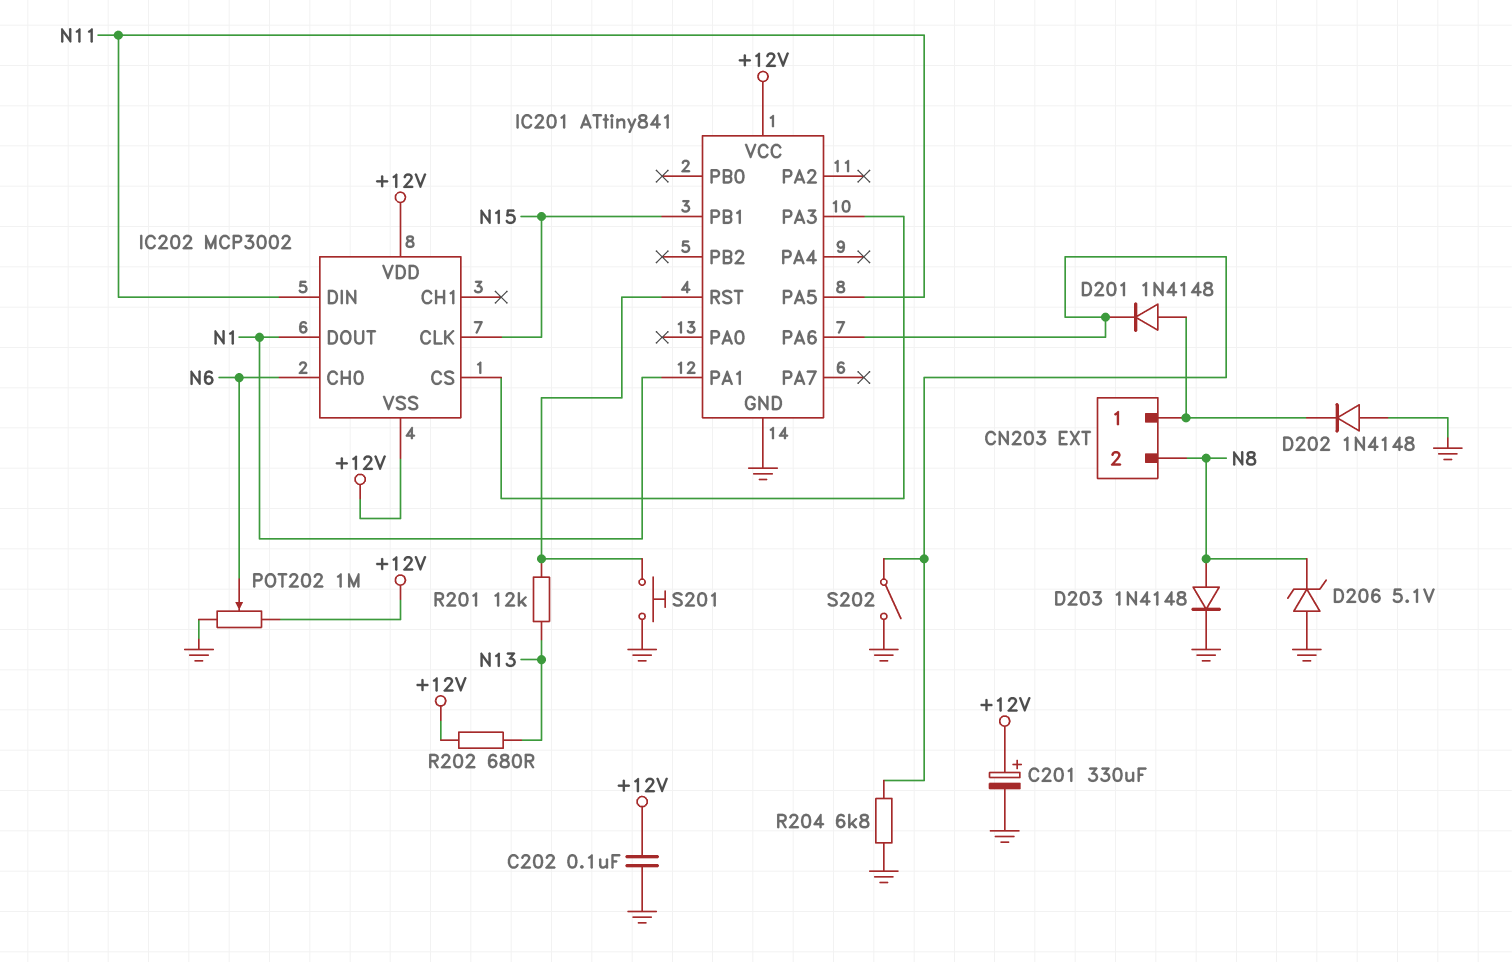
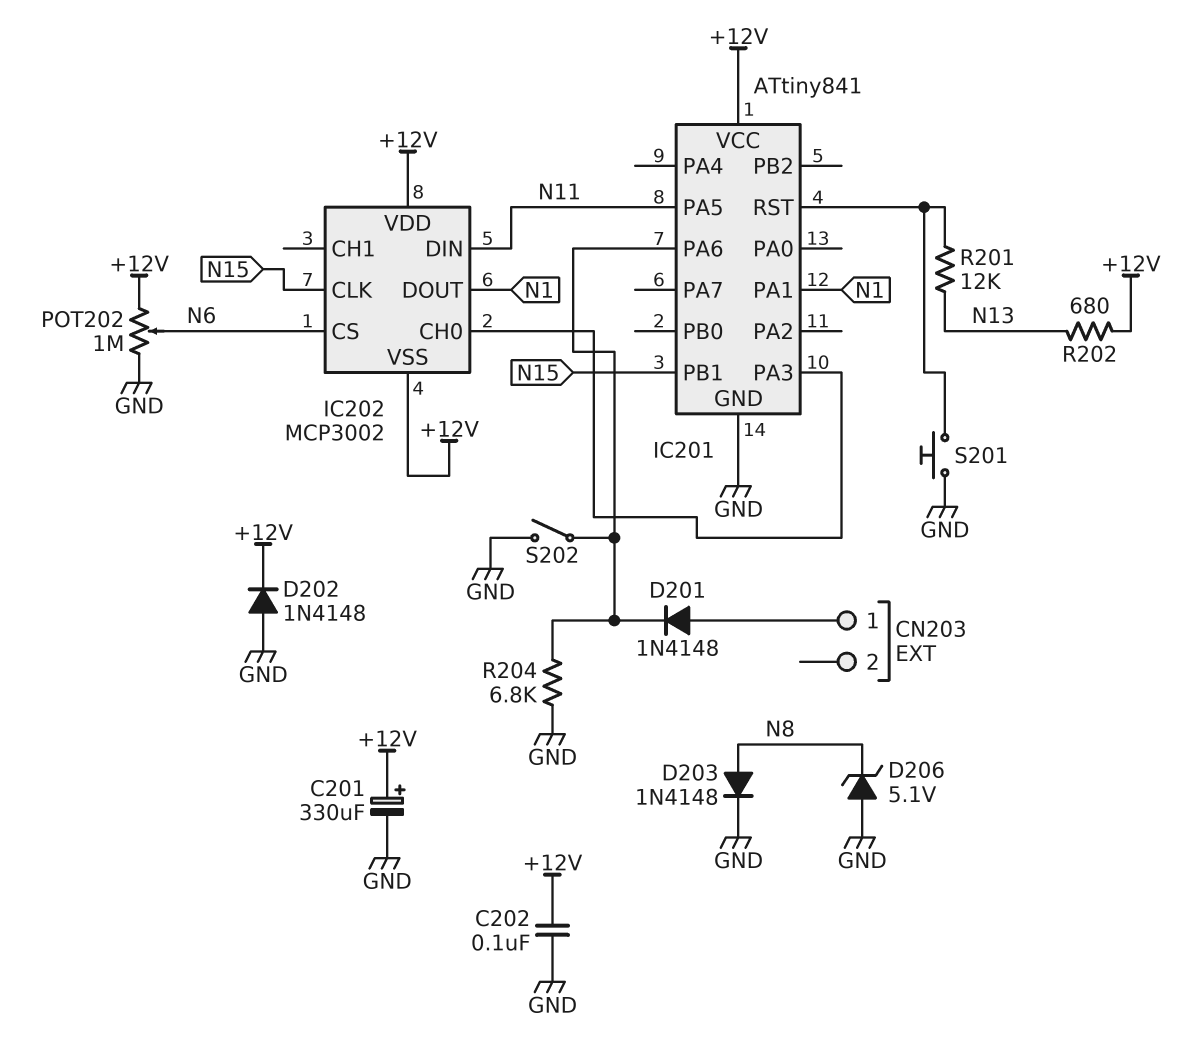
CN203 pin 2: N8 -> none
D202: diode 1N4148 (A GND, K CN203/1) -> diode 1N4148 (A GND, K +12V)
IC202 pin CH0: N6 -> IC201/PA3
IC202 pin CS: IC201/PA3 -> N6

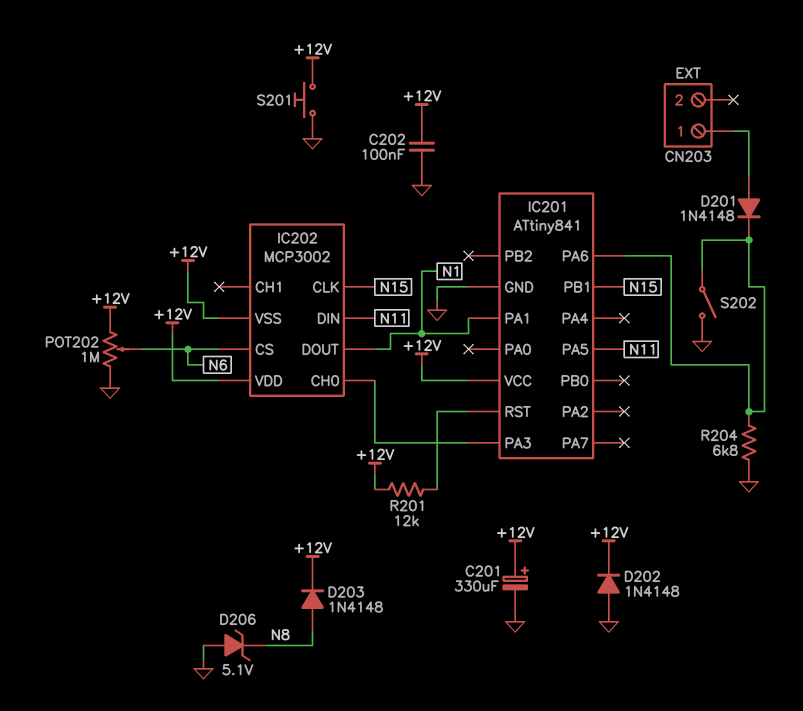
D203: diode 1N4148 (A N8, K GND) -> diode 1N4148 (A N8, K +12V)
R201: 12k (IC201/RST, N13) -> 12k (+12V, IC201/RST)
R202: 680 (+12V, N13) -> none
S201: button (GND, IC201/RST) -> button (+12V, GND)

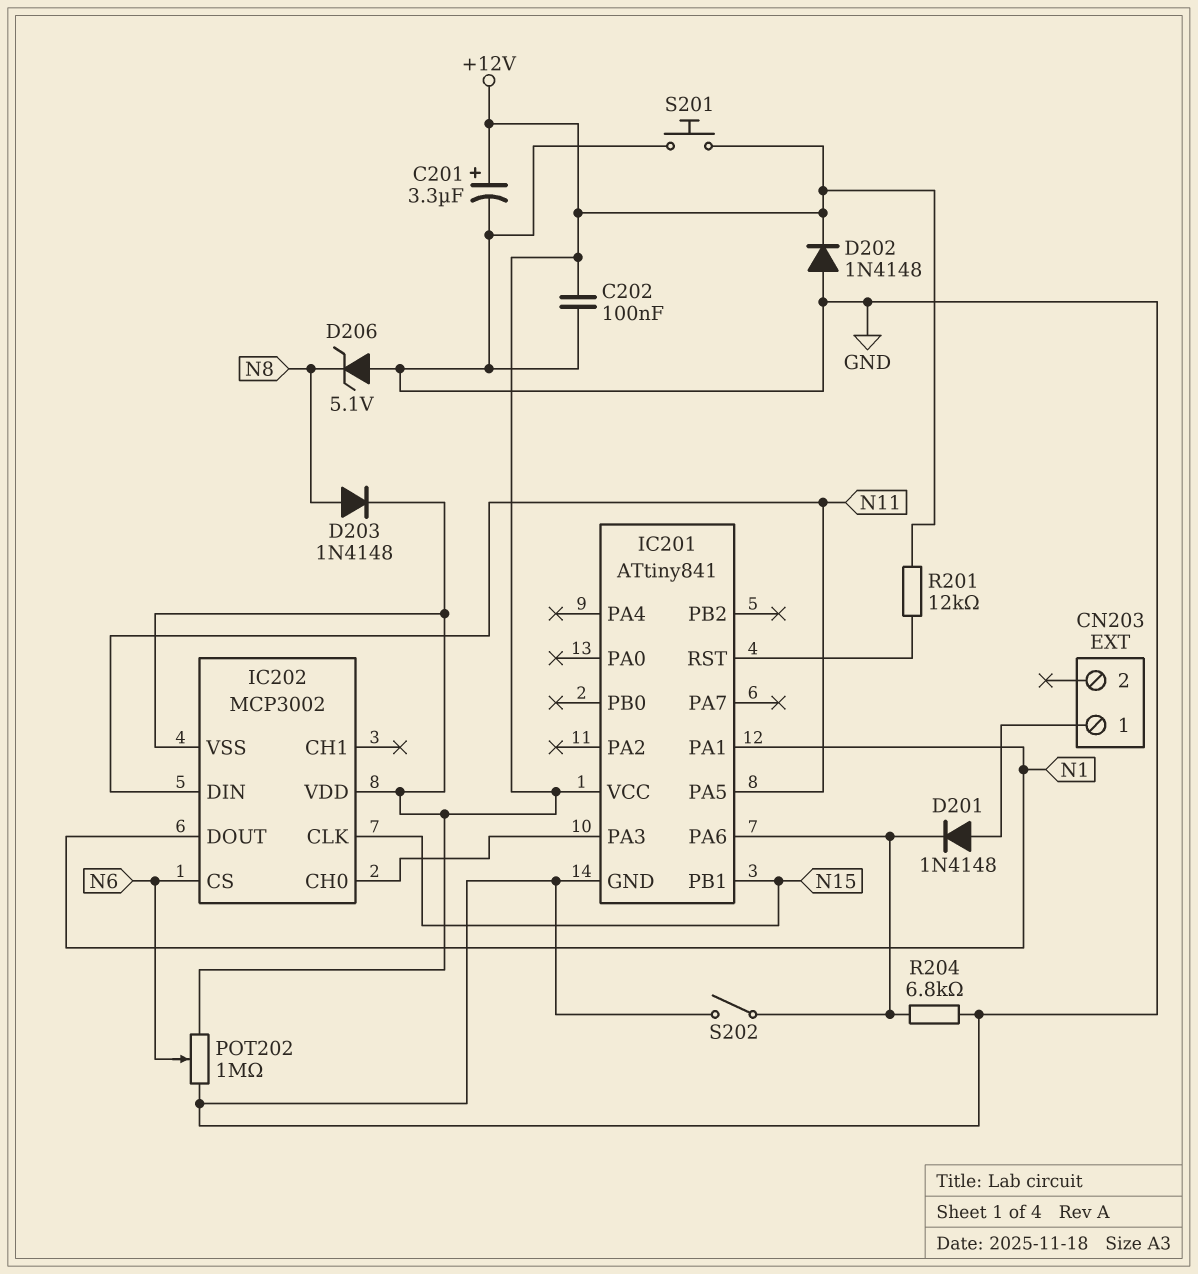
C201: 330uF (plus +12V, minus GND) -> 3.3uF (plus +12V, minus GND)

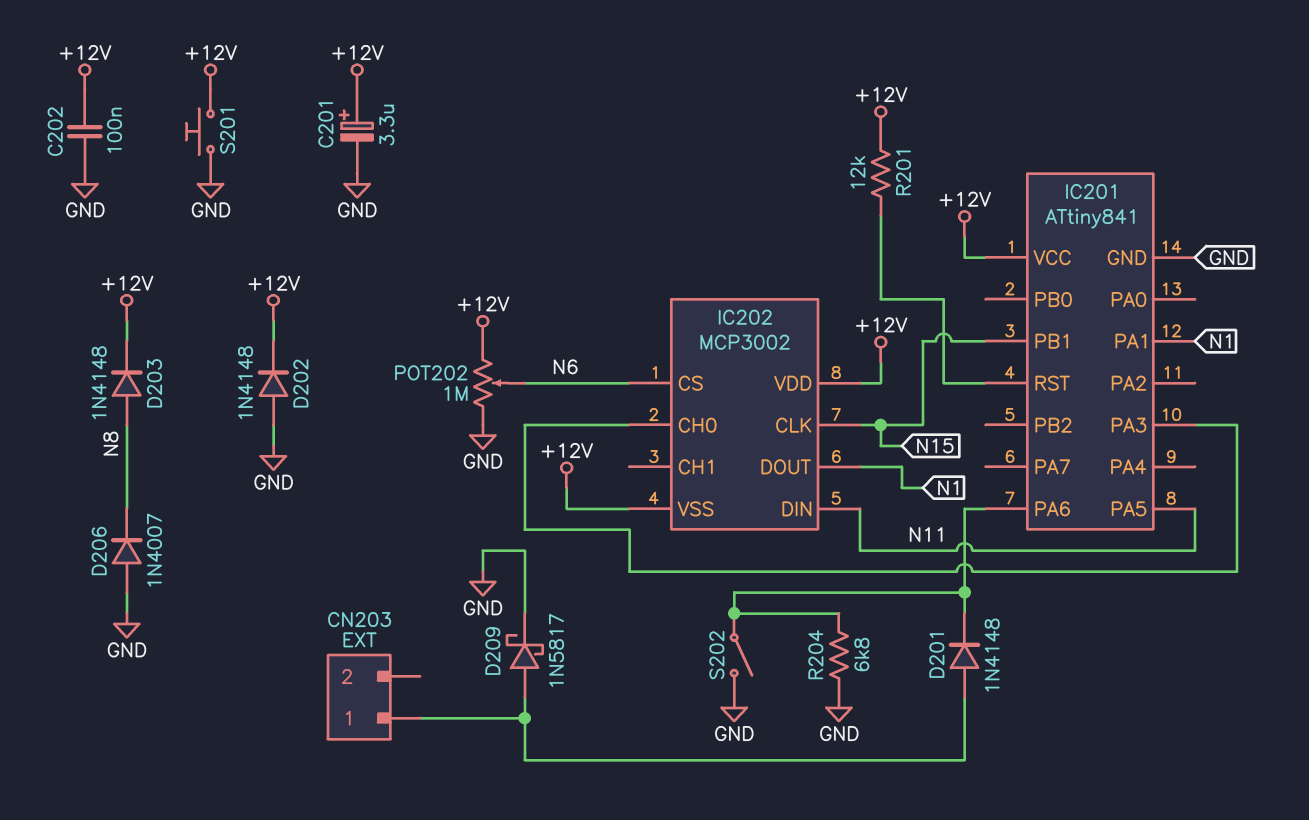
D206: zener 5.1V (A GND, K N8) -> diode 1N4007 (A GND, K N8)
D209: none -> schottky 1N5817 (A CN203/1, K GND)

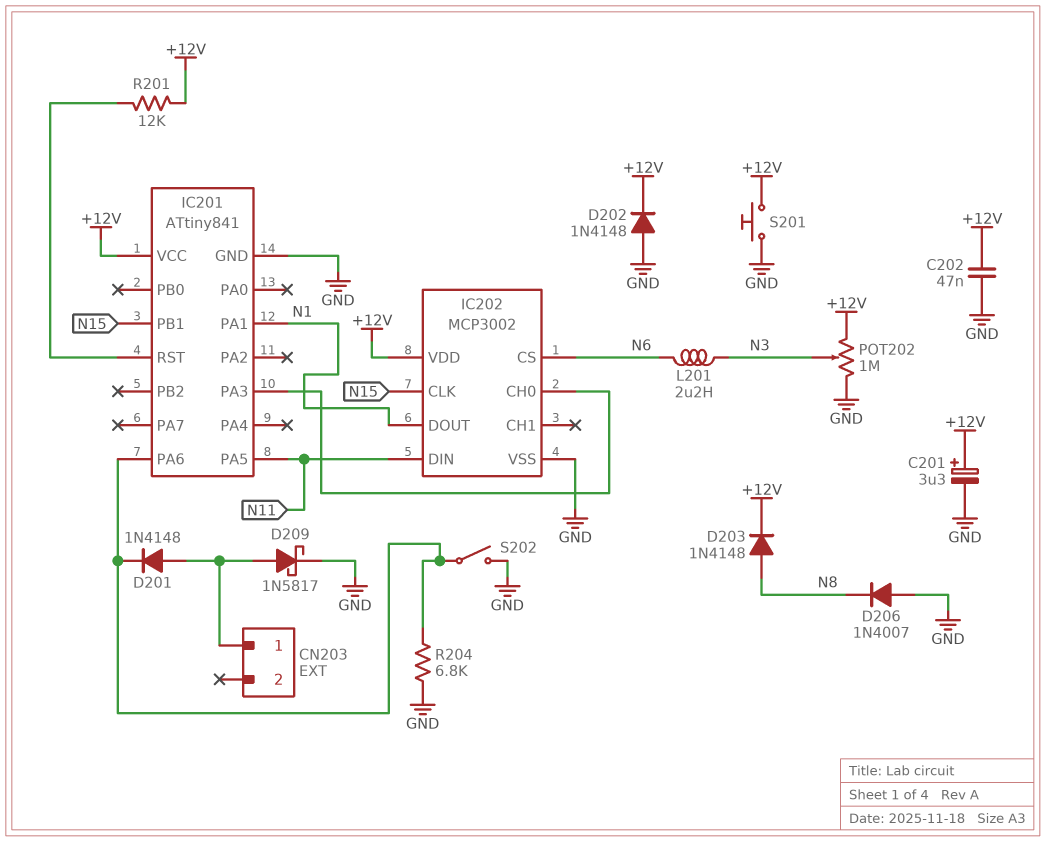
C202: 100nF (+12V, GND) -> 47nF (+12V, GND)
IC202 pin VSS: +12V -> GND
L201: none -> 2.2uH (N3, N6)
POT202: 1M (+12V, GND, wiper N6) -> 1M (+12V, GND, wiper N3)

